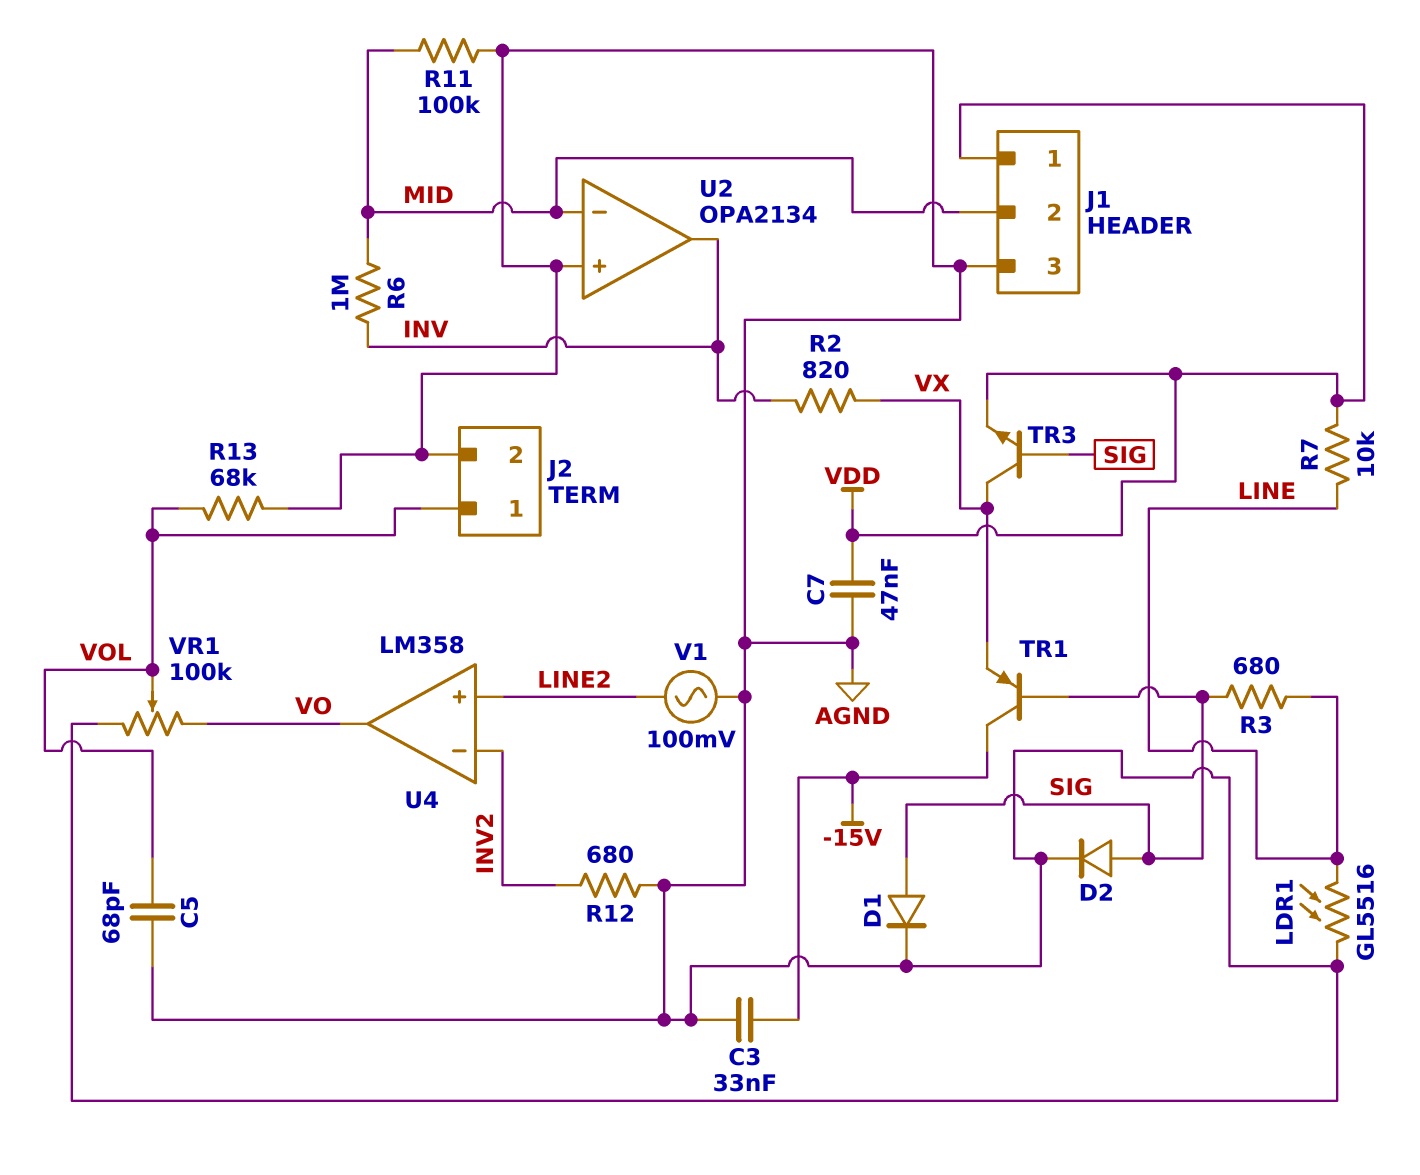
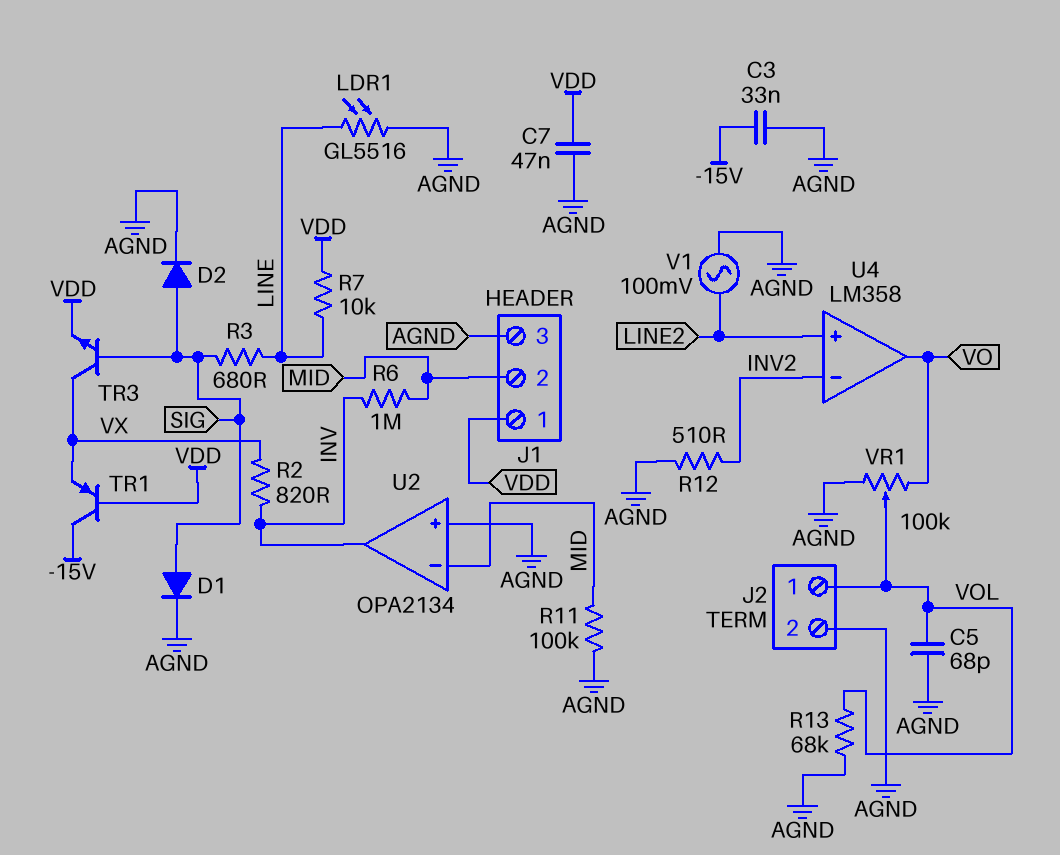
R12: 680 (AGND, INV2) -> 510 (AGND, INV2)
TR1: PNP (B SIG, C -15V, E VX) -> PNP (B VDD, C -15V, E VX)

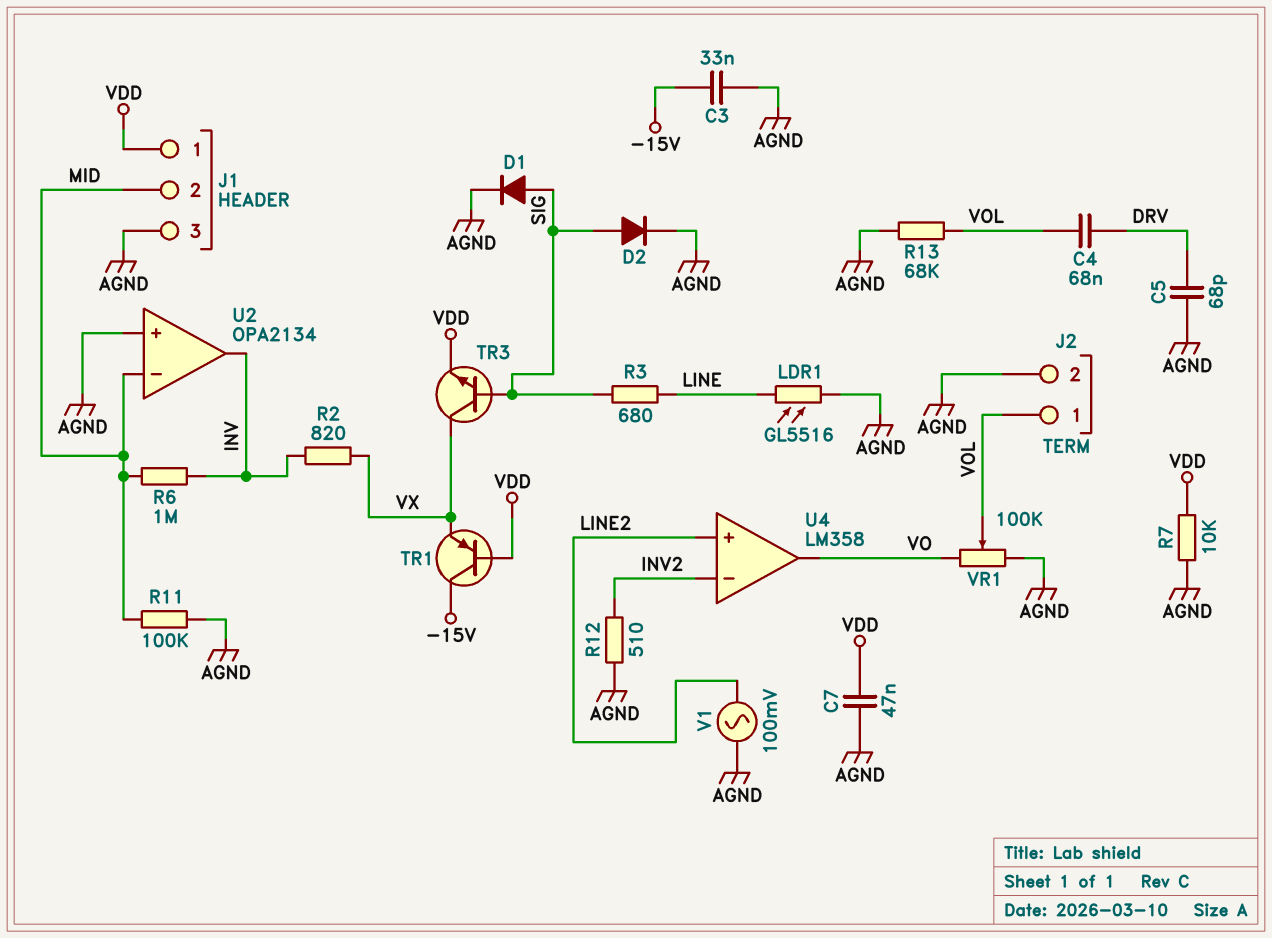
C4: none -> 68nF (DRV, VOL)
C5: 68pF (AGND, VOL) -> 68pF (AGND, DRV)
R7: 10k (LINE, VDD) -> 10k (AGND, VDD)

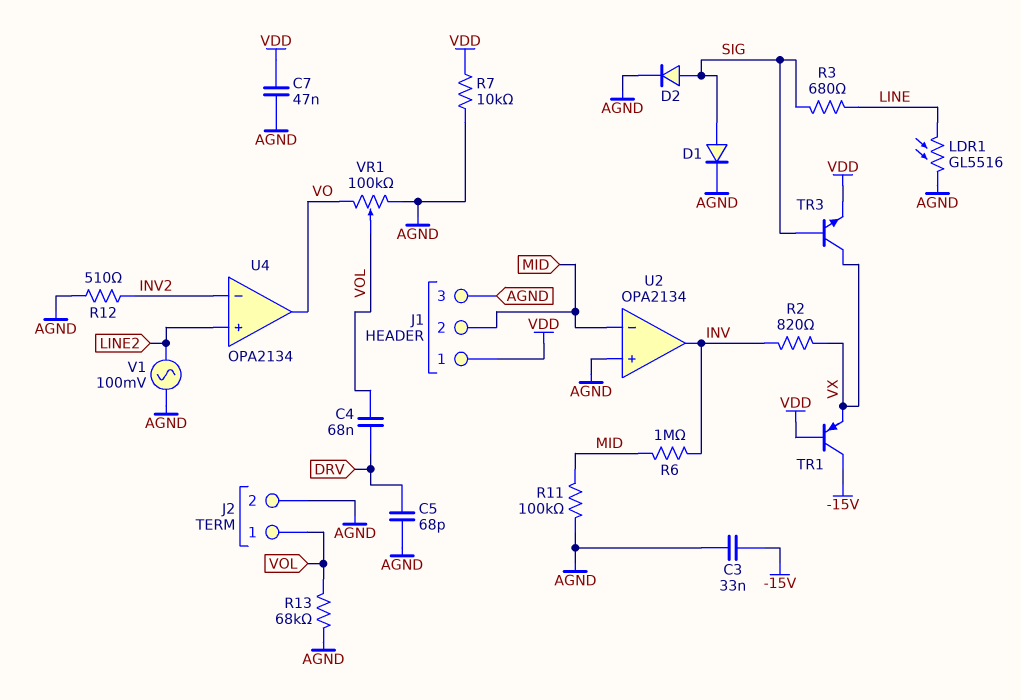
U4: LM358 -> OPA2134

